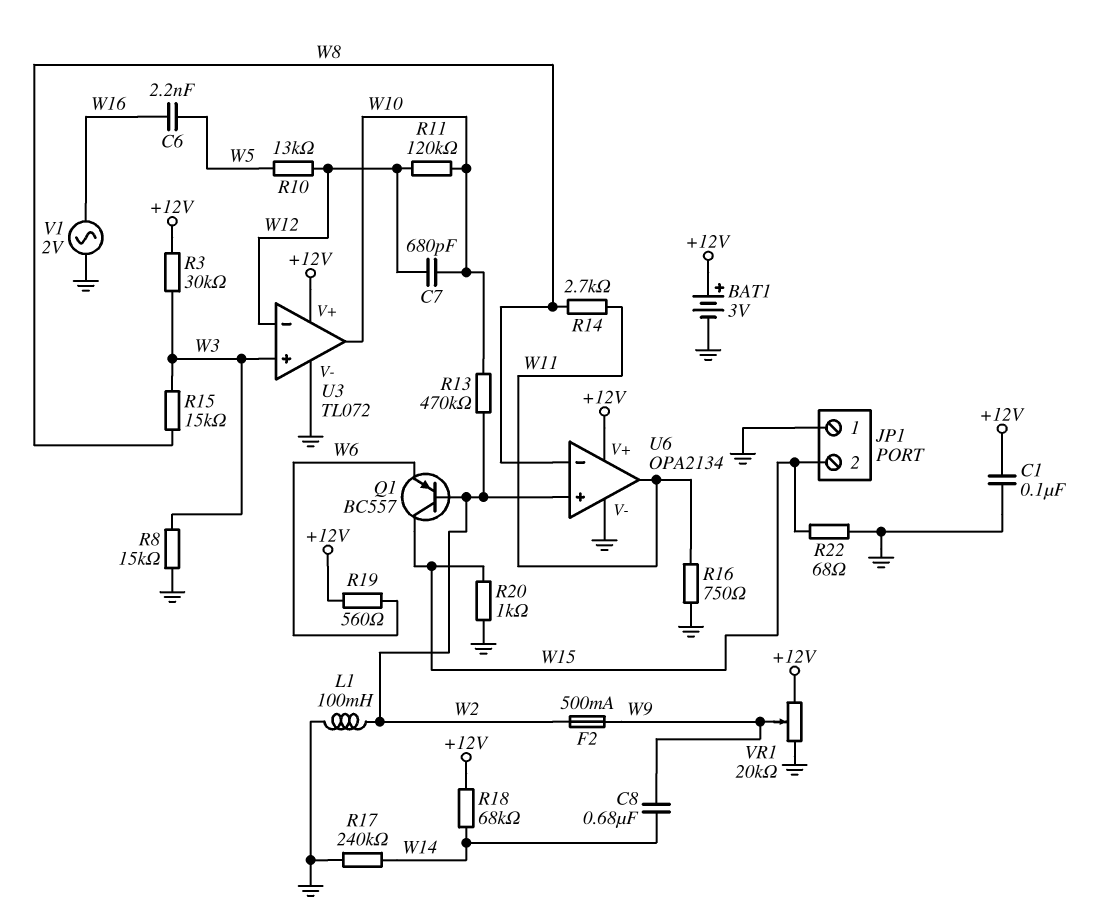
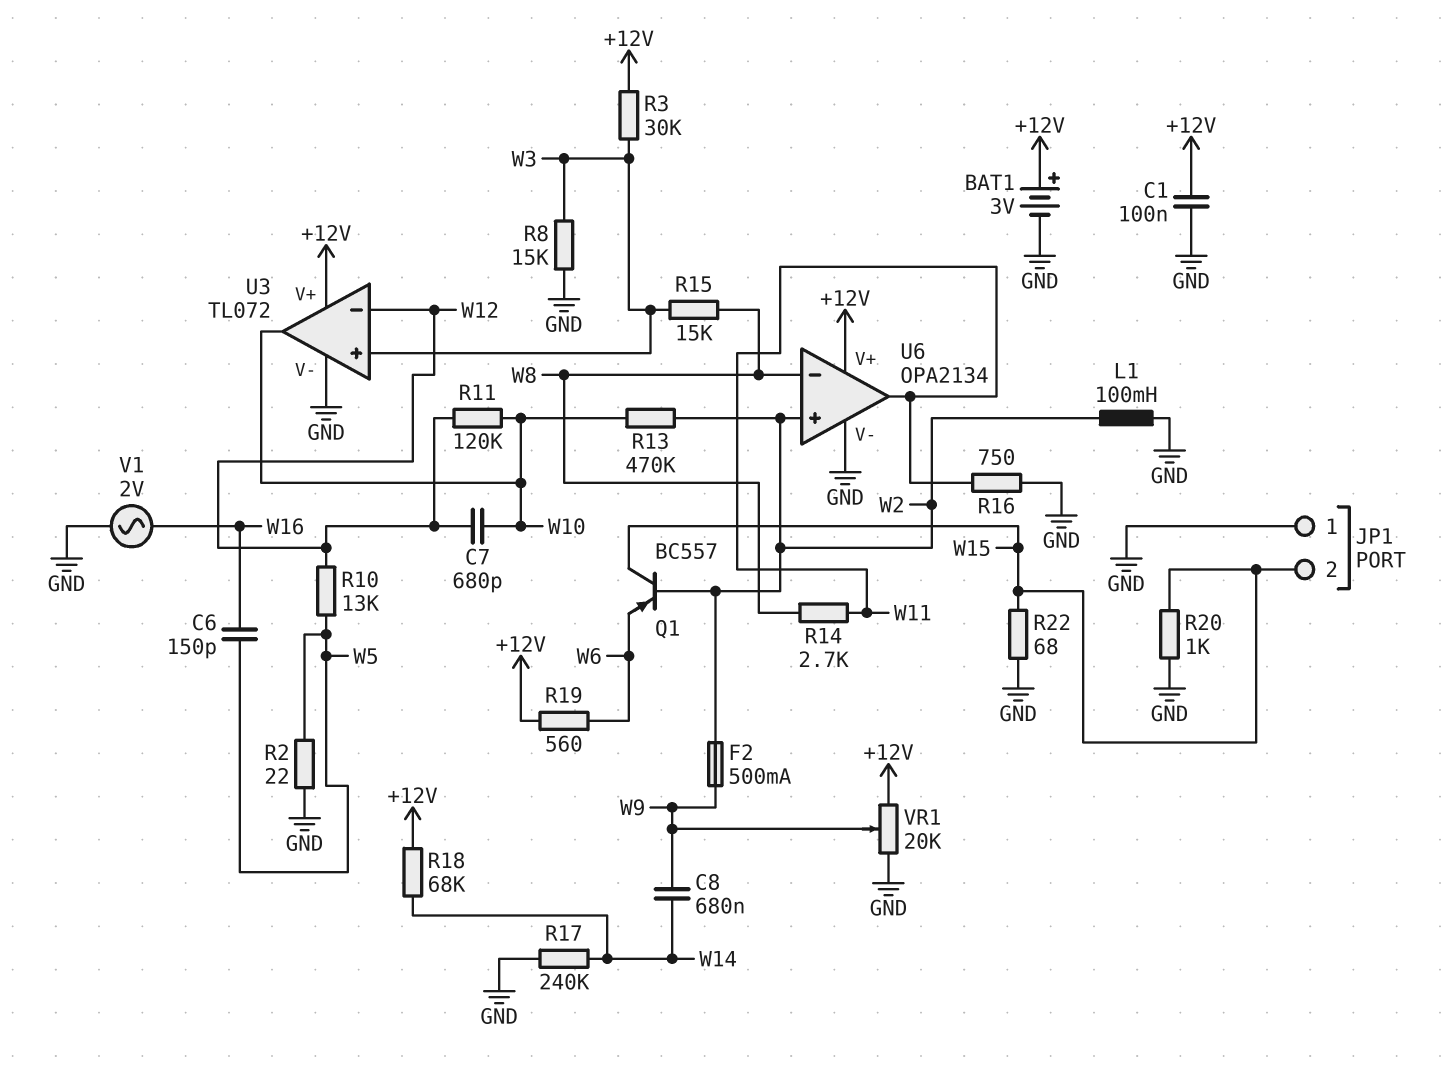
C6: 2.2nF (W5, W16) -> 150pF (W5, W16)
R2: none -> 22 (GND, W5)

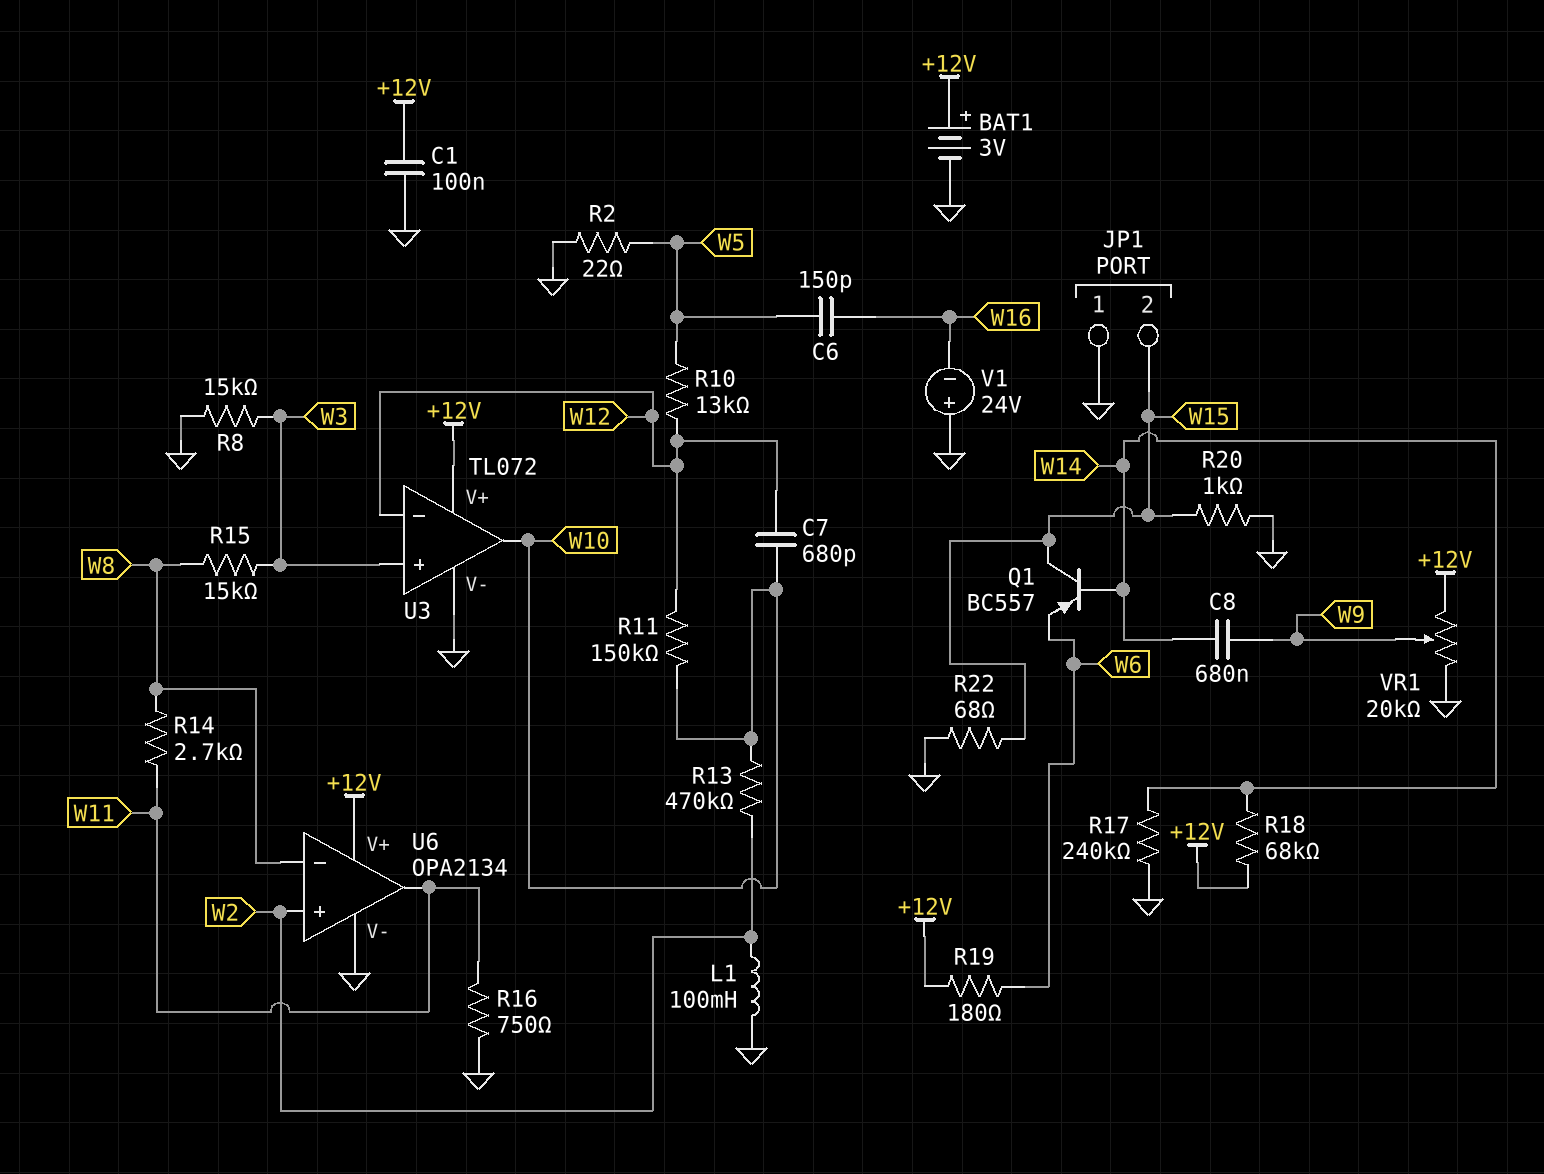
F2: 500mA (W2, W9) -> none
Q1: PNP BC557 (B W2, C W15, E W6) -> PNP BC557 (B W14, C W15, E W6)
R3: 30k (+12V, W3) -> none
R11: 120k (W10, W12) -> 150k (W10, W12)
R19: 560 (+12V, W6) -> 180 (+12V, W6)
V1: AC 2V (GND, W16) -> 24V (plus GND, minus W16)

